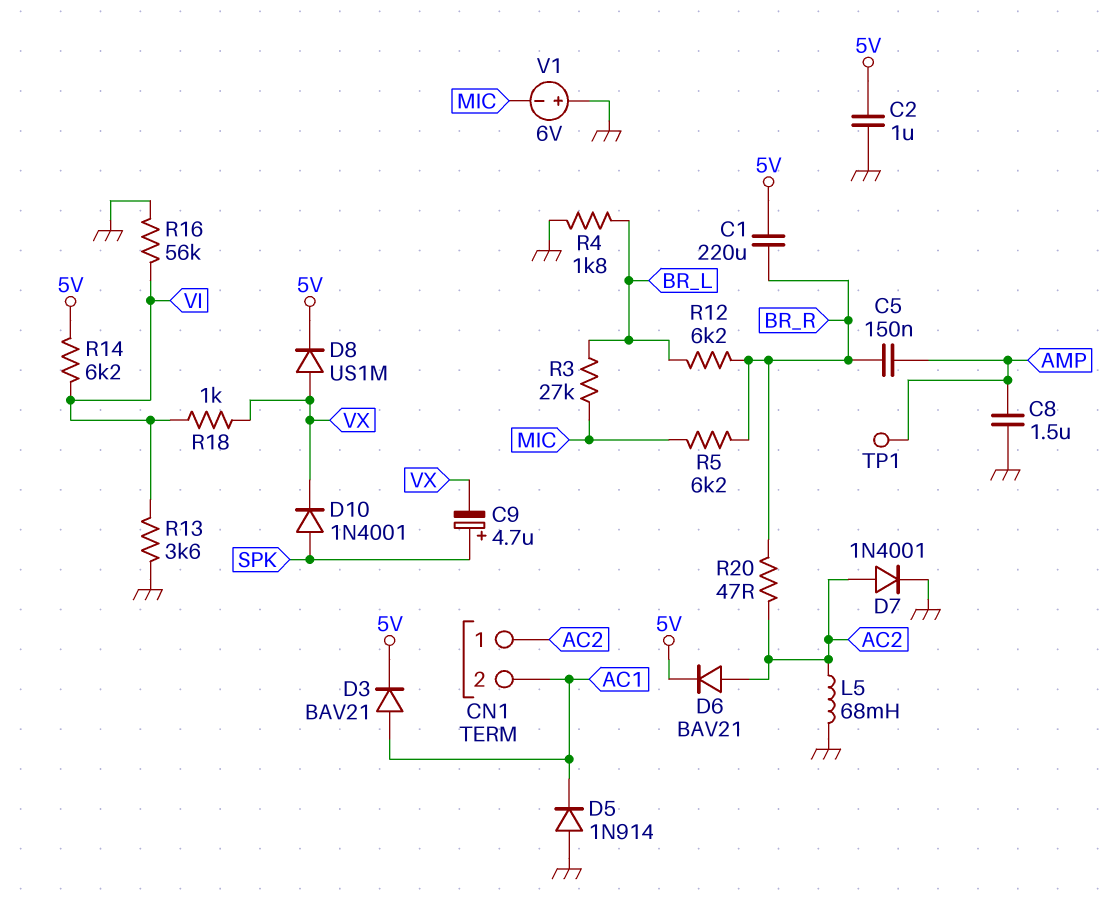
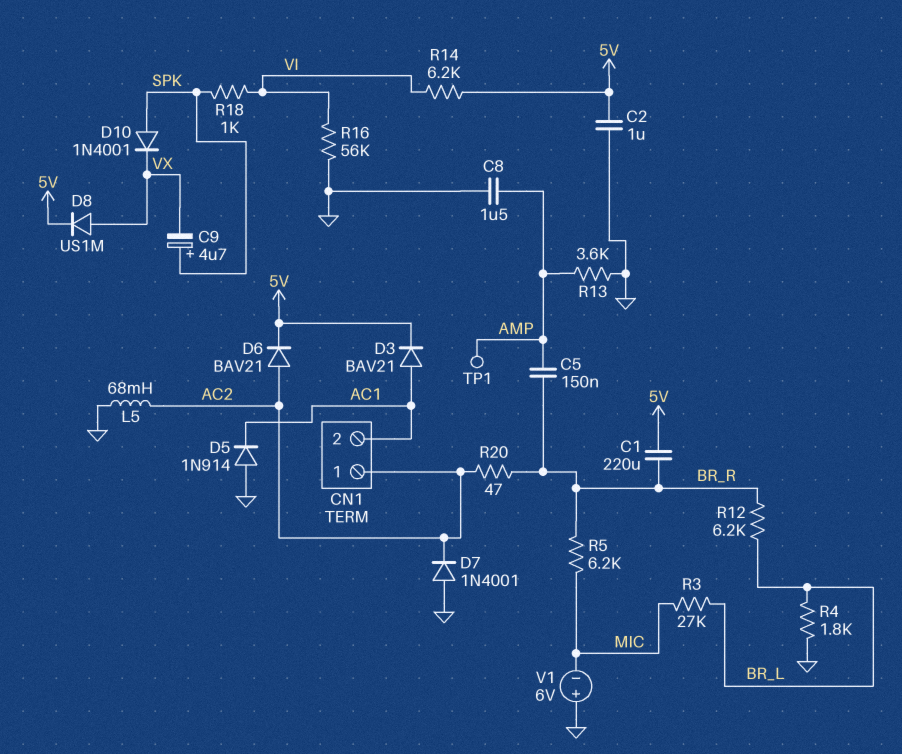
D7: diode 1N4001 (A AC2, K GND) -> diode 1N4001 (A GND, K AC2)
R13: 3.6k (GND, VI) -> 3.6k (AMP, GND)
R18: 1k (VI, VX) -> 1k (SPK, VI)

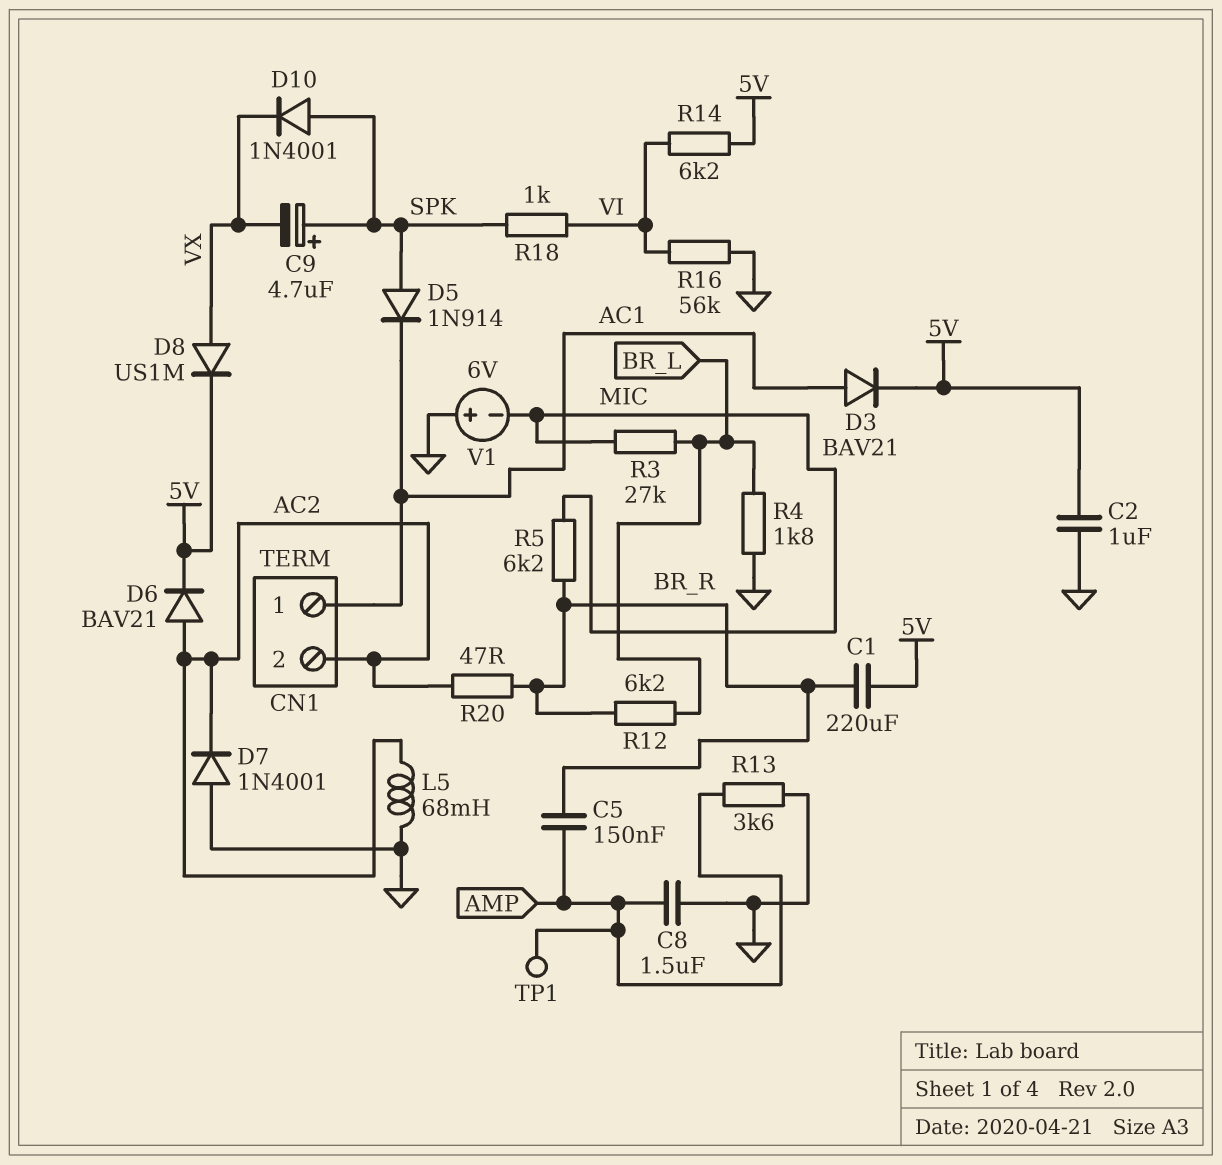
CN1 pin 1: AC2 -> AC1
CN1 pin 2: AC1 -> AC2
D5: diode 1N914 (A GND, K AC1) -> diode 1N914 (A SPK, K AC1)

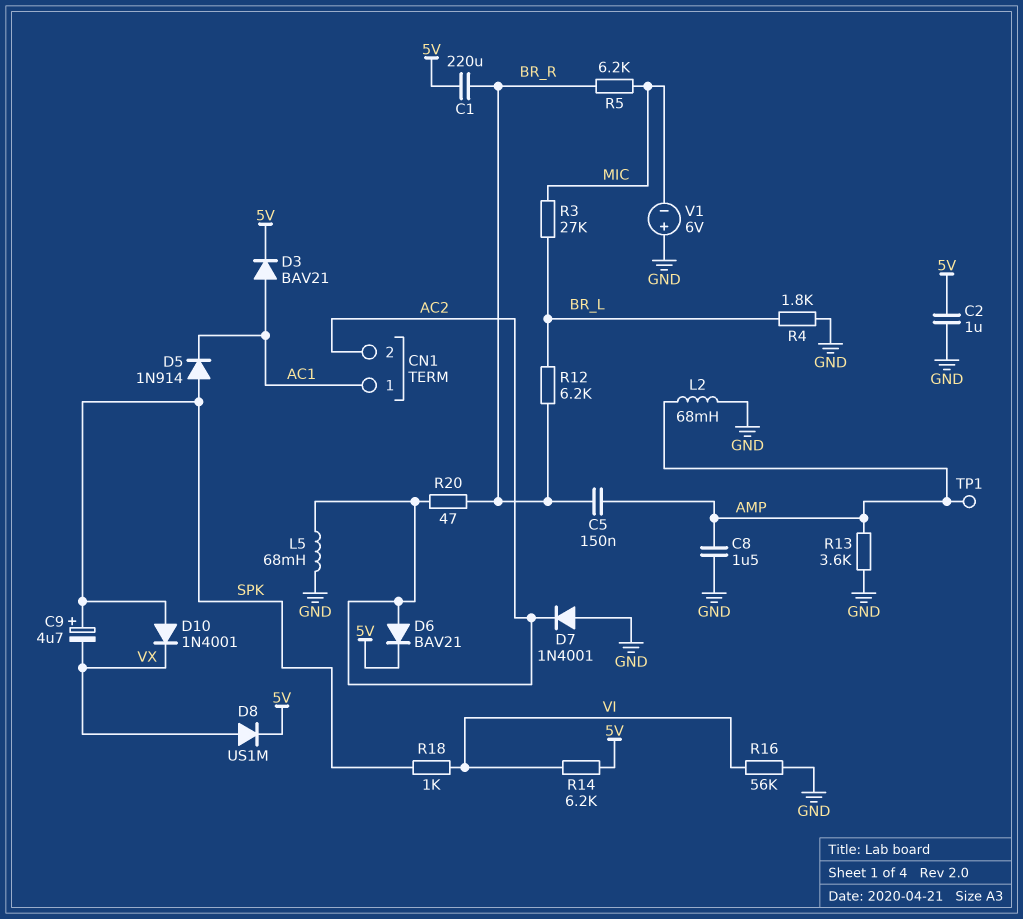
L2: none -> 68mH (AMP, GND)

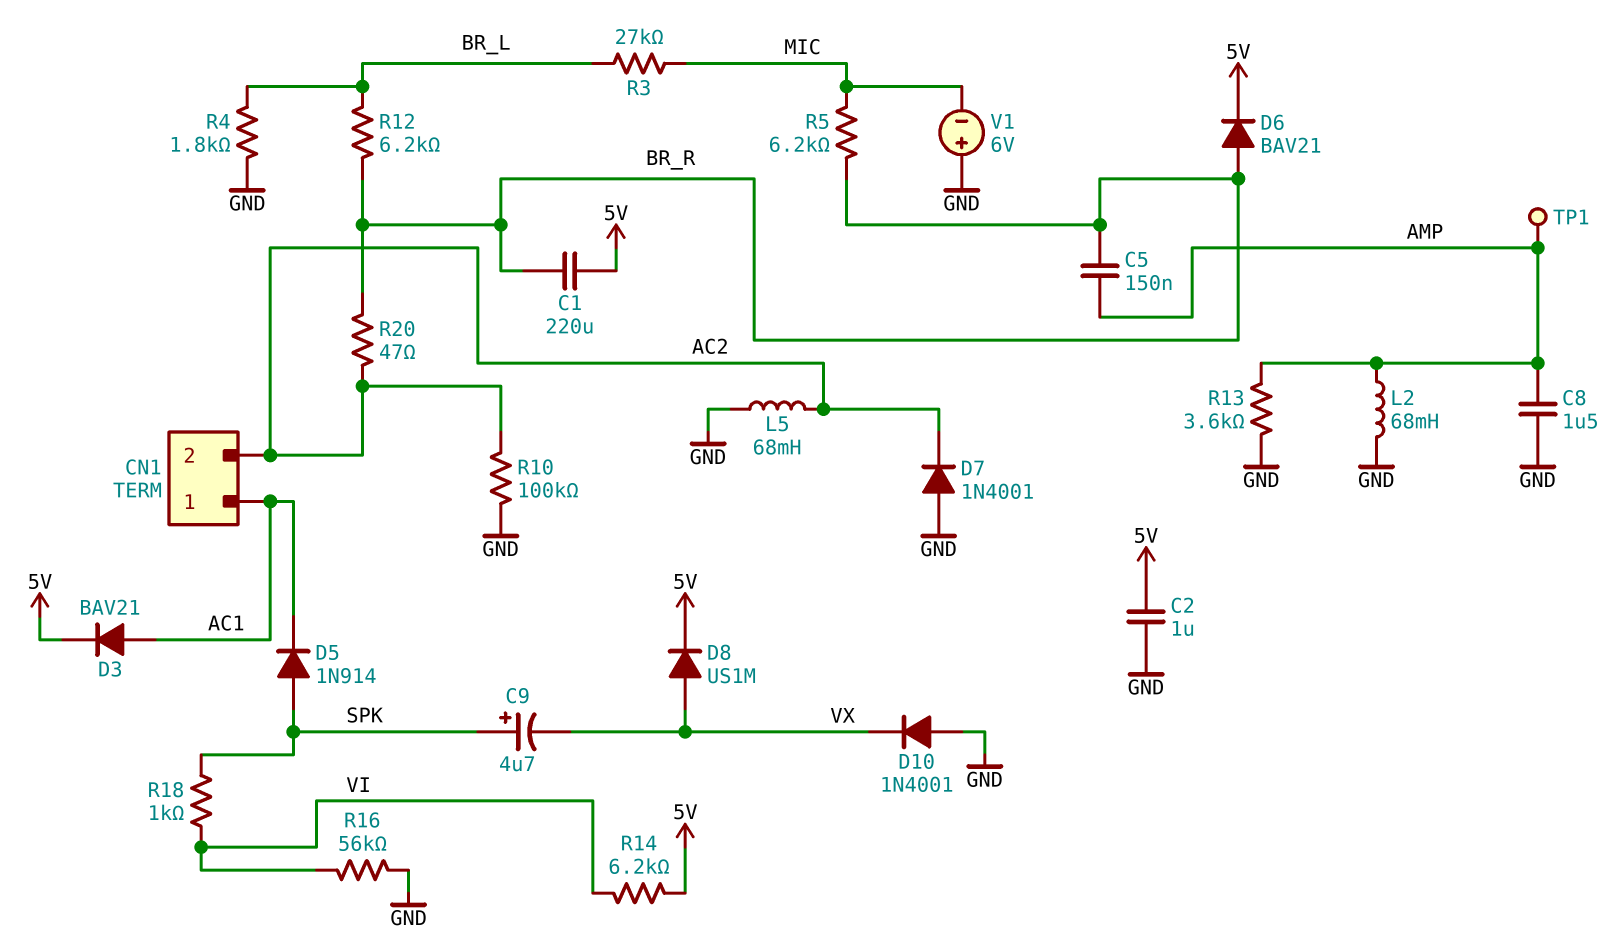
D6: diode BAV21 (A AC2, K 5V) -> diode BAV21 (A BR_R, K 5V)
D10: diode 1N4001 (A SPK, K VX) -> diode 1N4001 (A GND, K VX)
R10: none -> 100k (AC2, GND)

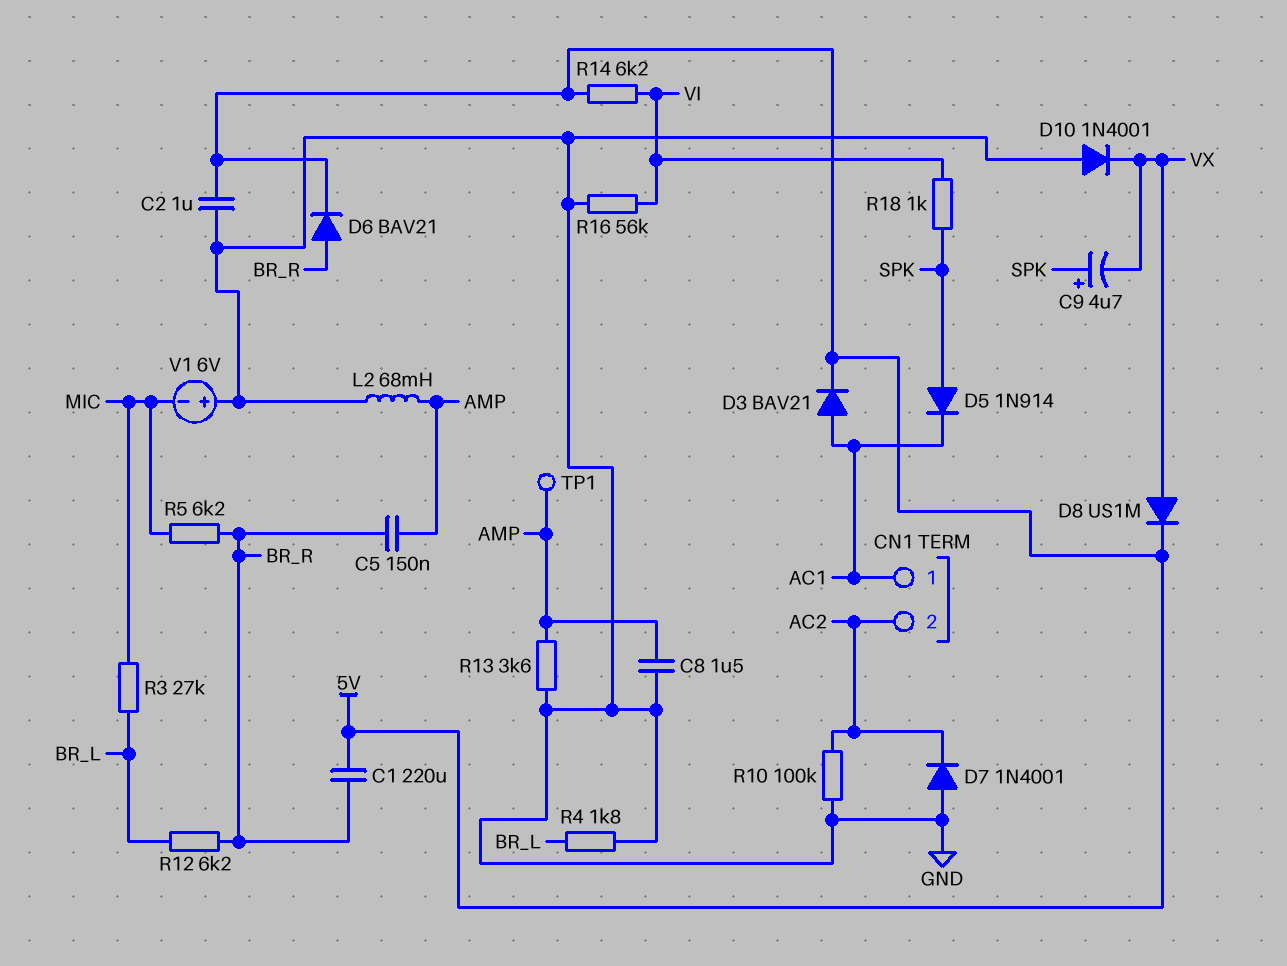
L5: 68mH (AC2, GND) -> none
R20: 47 (AC2, BR_R) -> none

